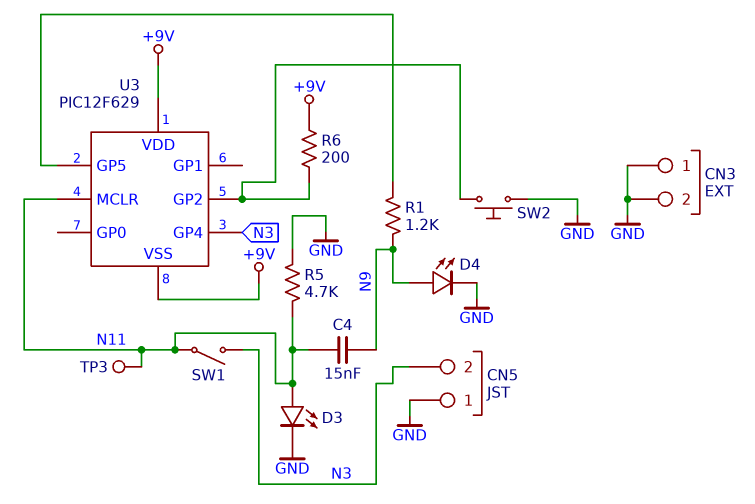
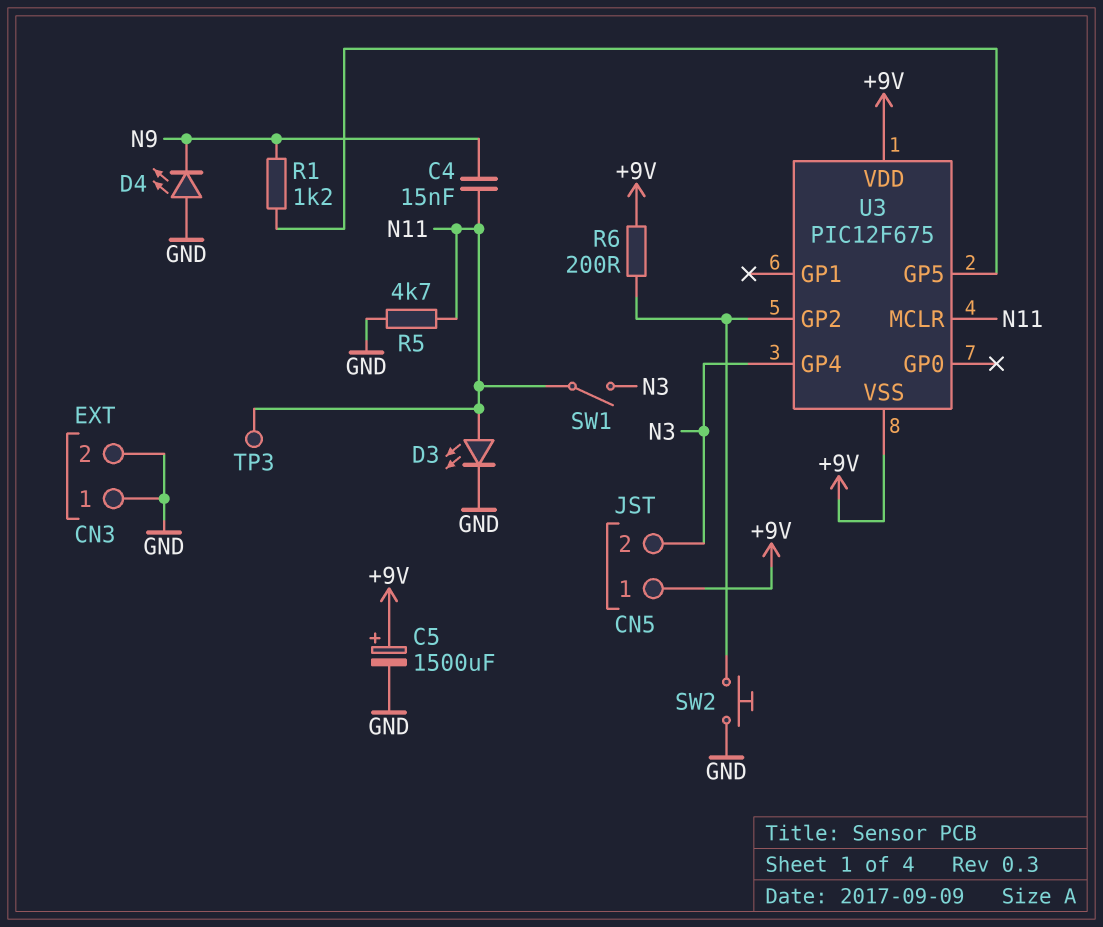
C5: none -> 1500uF (plus +9V, minus GND)
CN5 pin 1: GND -> +9V
D4: LED (A N9, K GND) -> LED (A GND, K N9)
U3: PIC12F629 -> PIC12F675

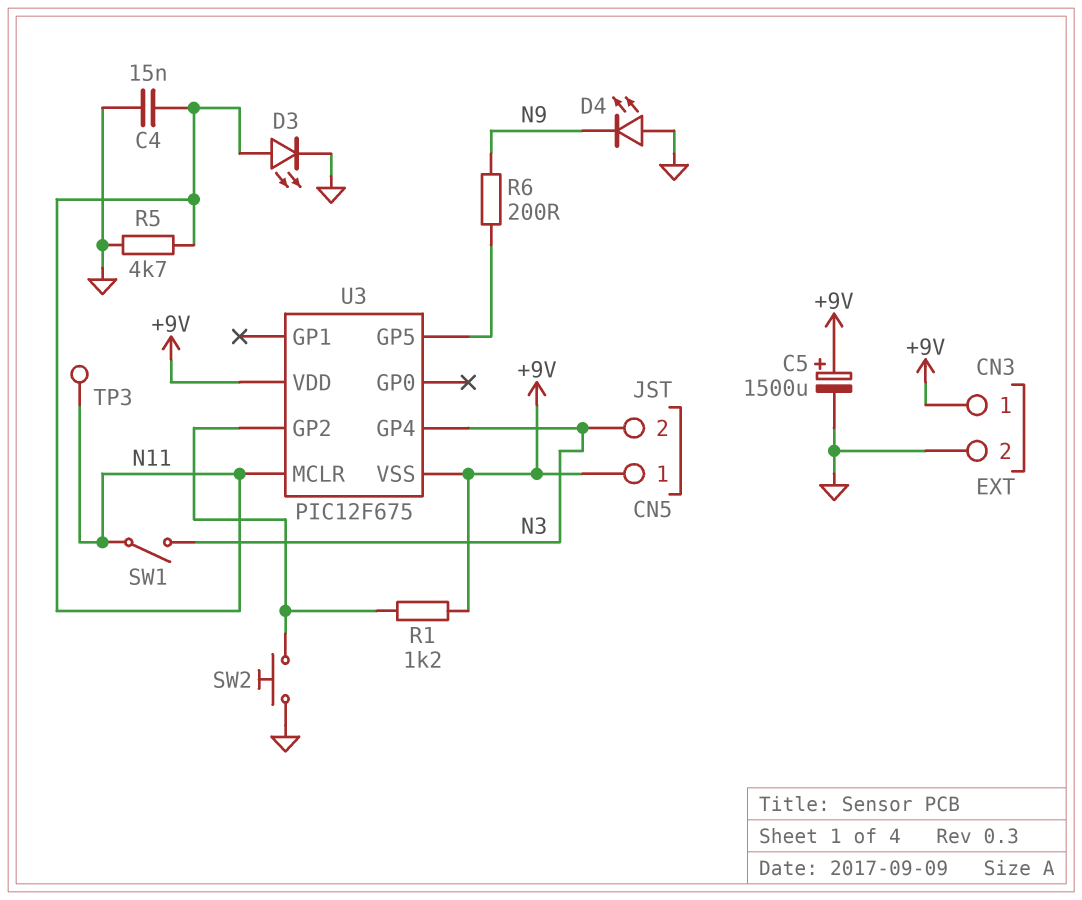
C4: 15nF (N9, N11) -> 15nF (GND, N11)
CN3 pin 1: GND -> +9V
R1: 1.2k (N9, U3/GP5) -> 1.2k (+9V, U3/GP2)
R6: 200 (+9V, U3/GP2) -> 200 (N9, U3/GP5)

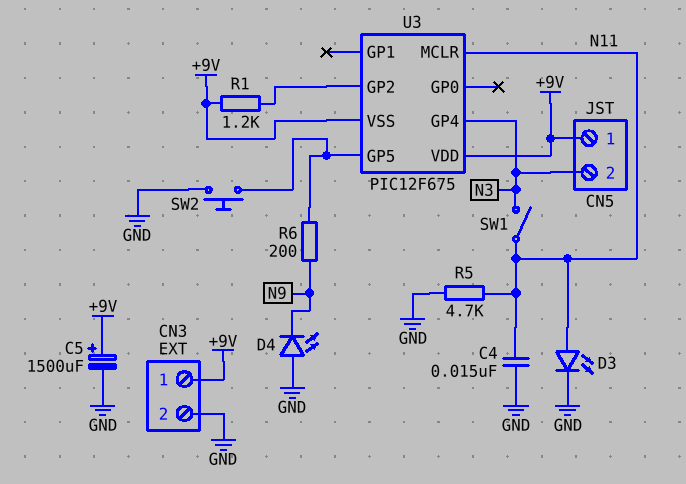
SW2: button (GND, U3/GP2) -> button (GND, U3/GP5)
TP3: test point (N11) -> none

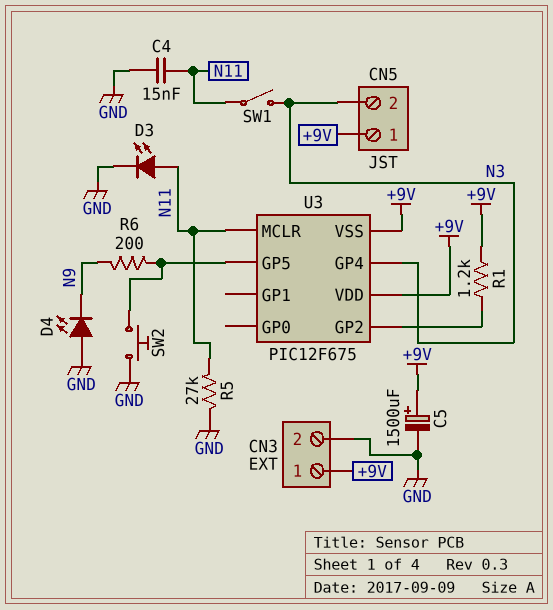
R5: 4.7k (GND, N11) -> 27k (GND, N11)

